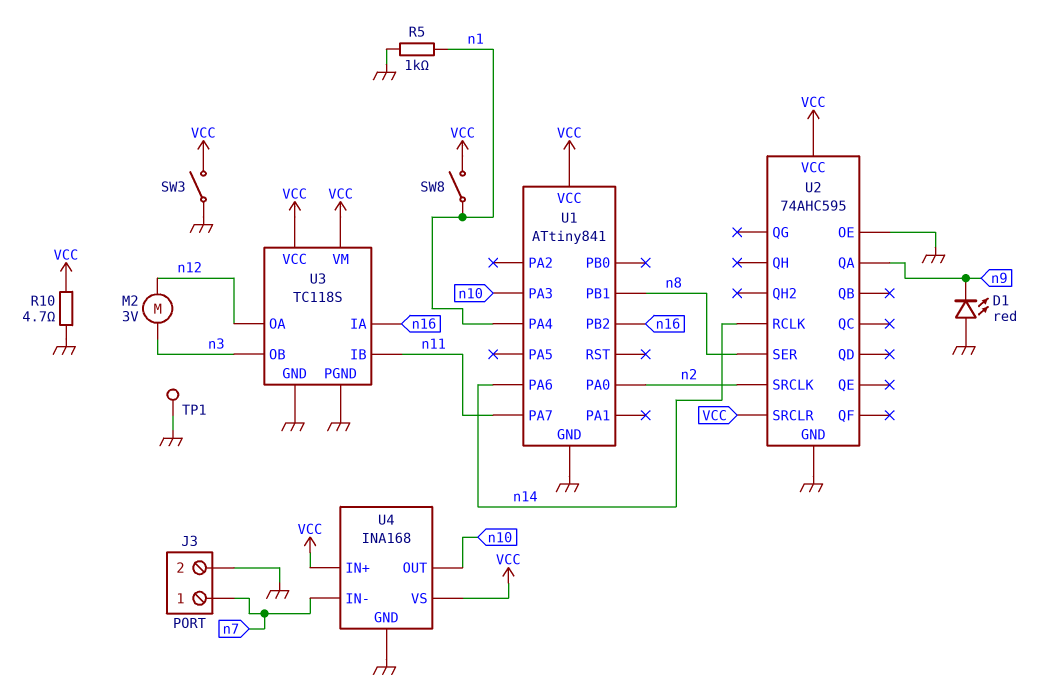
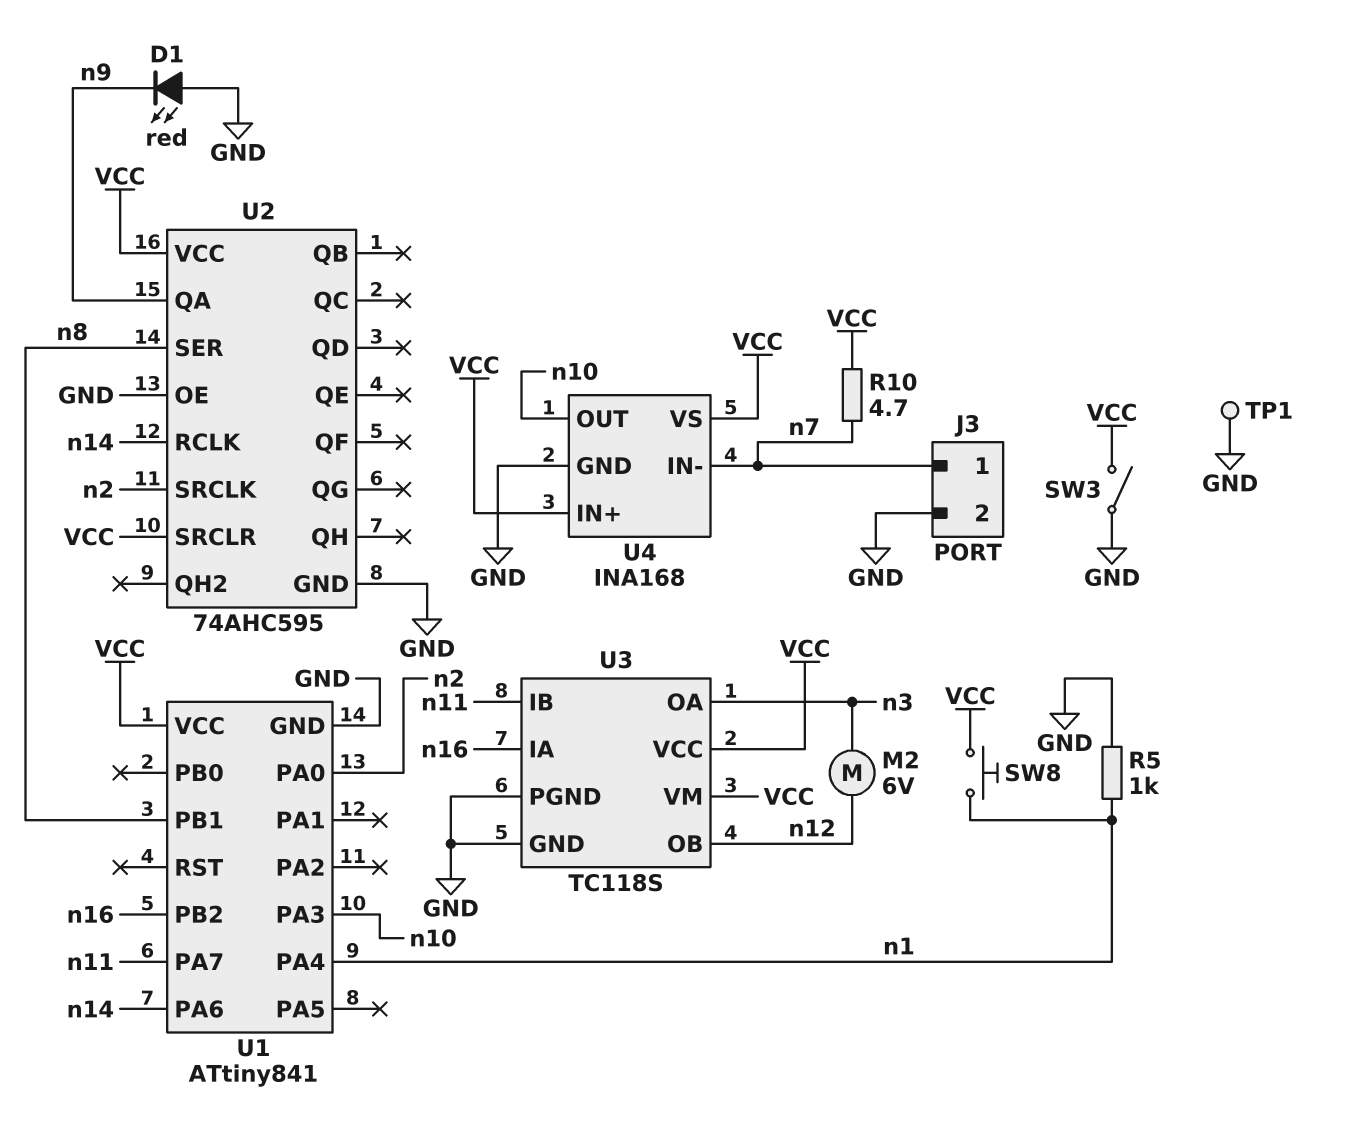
M2: motor 3V (n3, n12) -> motor 6V (n3, n12)
R10: 4.7 (GND, VCC) -> 4.7 (VCC, n7)
SW8: switch (VCC, n1) -> button (VCC, n1)
U3 pin OA: n12 -> n3
U3 pin OB: n3 -> n12

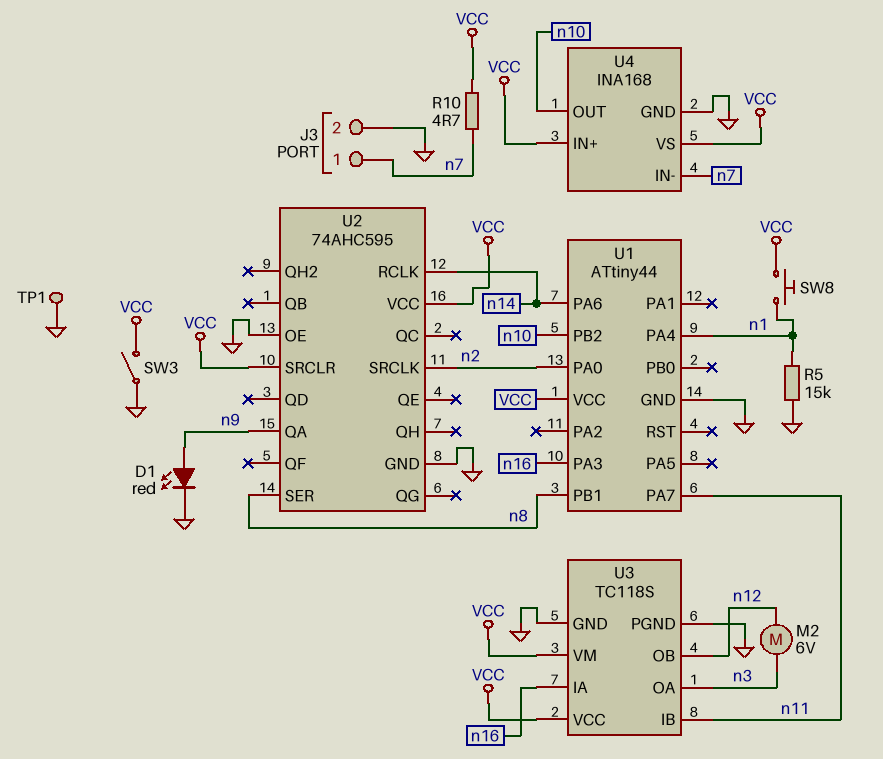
D1: LED red (A GND, K n9) -> LED red (A n9, K GND)
R5: 1k (GND, n1) -> 15k (GND, n1)
U1: ATtiny841 -> ATtiny44
U1 pin PA3: n10 -> n16
U1 pin PB2: n16 -> n10

